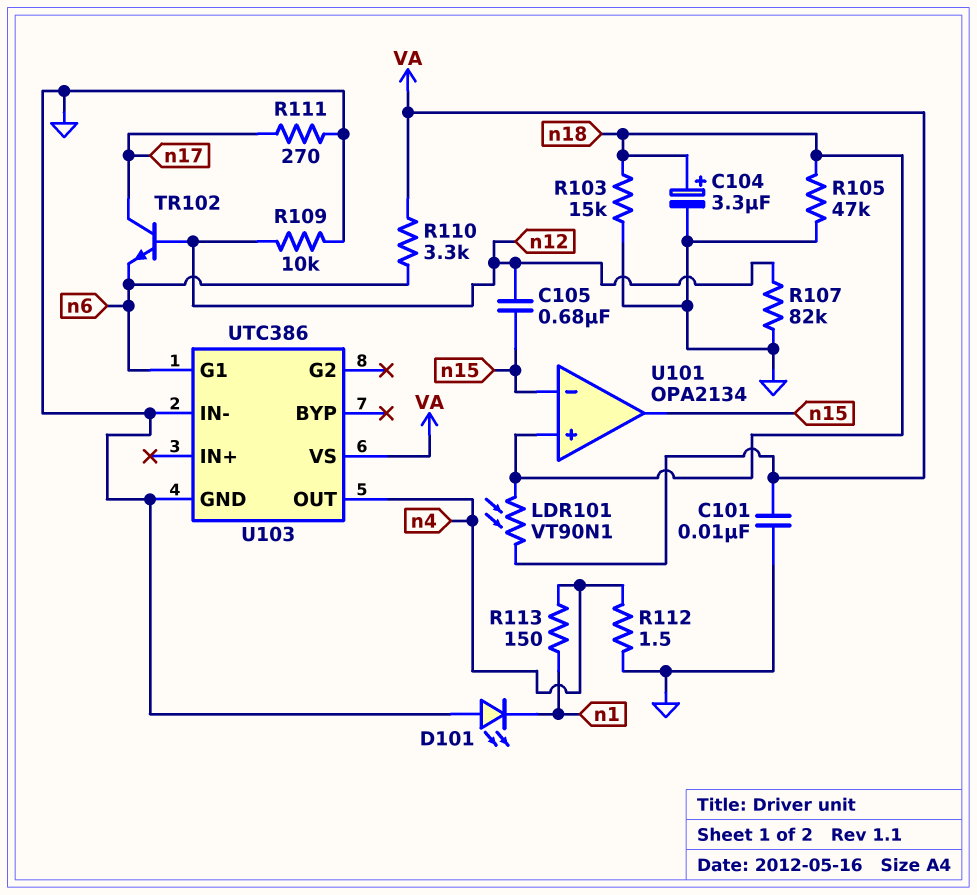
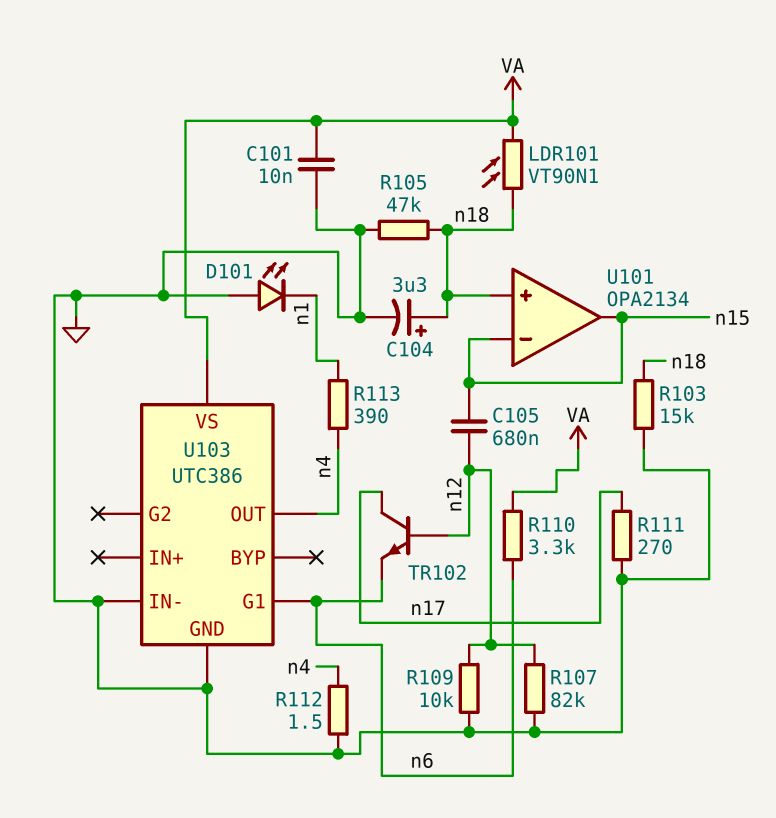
R113: 150 (n1, n4) -> 390 (n1, n4)

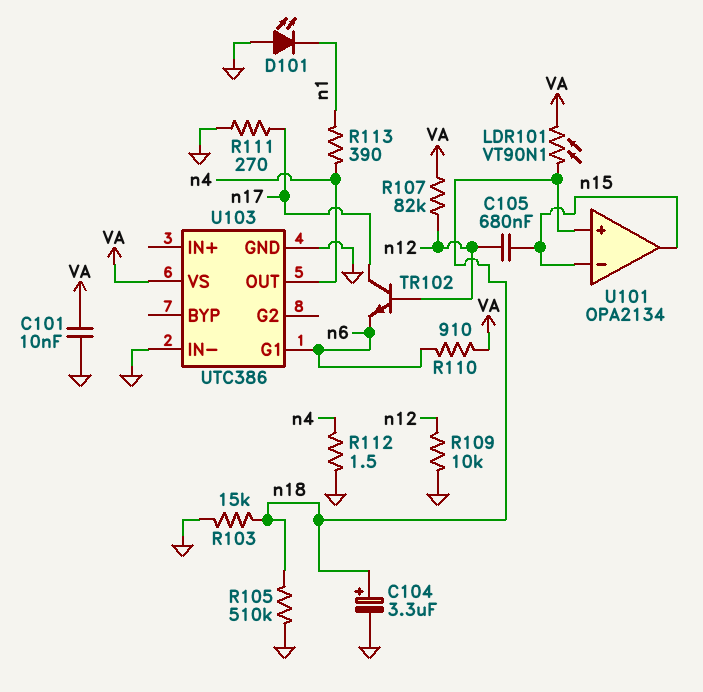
R105: 47k (GND, n18) -> 510k (GND, n18)
R107: 82k (GND, n12) -> 82k (VA, n12)
R110: 3.3k (VA, n6) -> 910 (VA, n6)

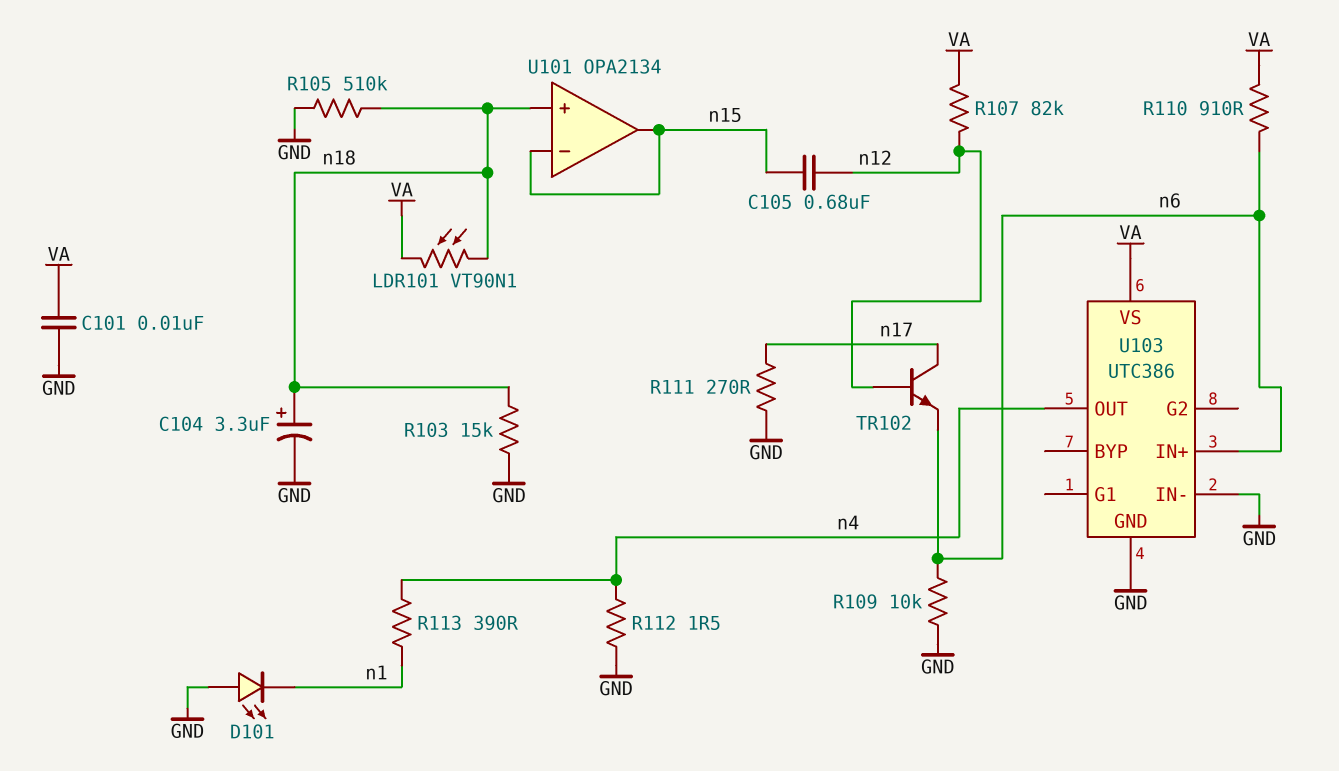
R109: 10k (GND, n12) -> 10k (GND, n6)
U103 pin G1: n6 -> none
U103 pin IN+: none -> n6

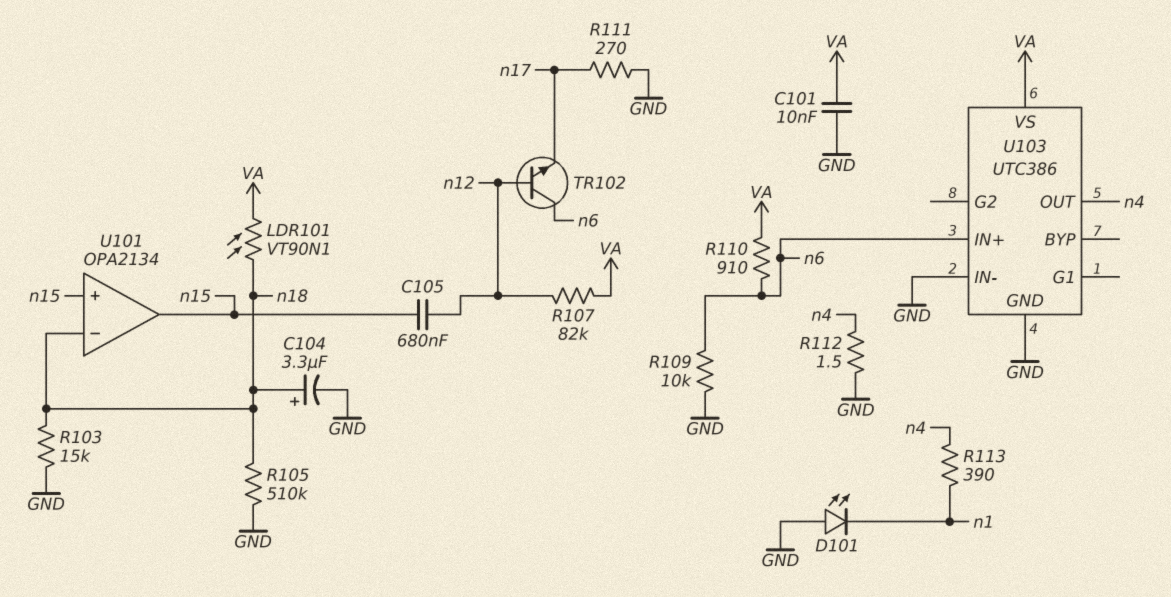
TR102: NPN (B n12, C n17, E n6) -> NPN (B n12, C n6, E n17)
U101 pin in+: n18 -> n15
U101 pin in-: n15 -> n18

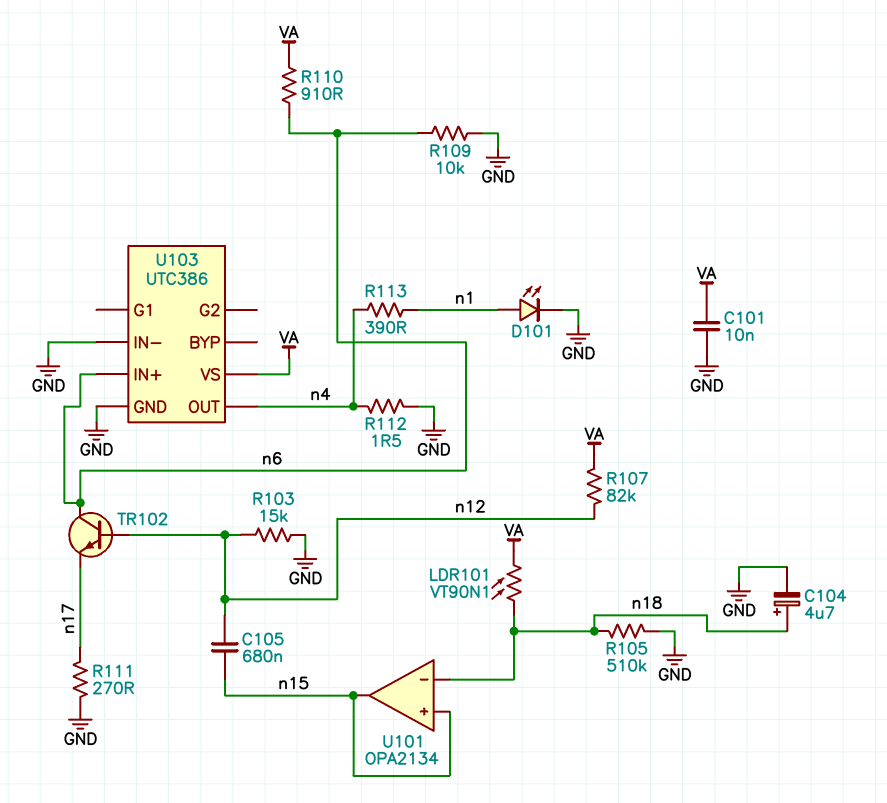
C104: 3.3uF (plus n18, minus GND) -> 4.7uF (plus n18, minus GND)
D101: LED (A GND, K n1) -> LED (A n1, K GND)
R103: 15k (GND, n18) -> 15k (GND, n12)

